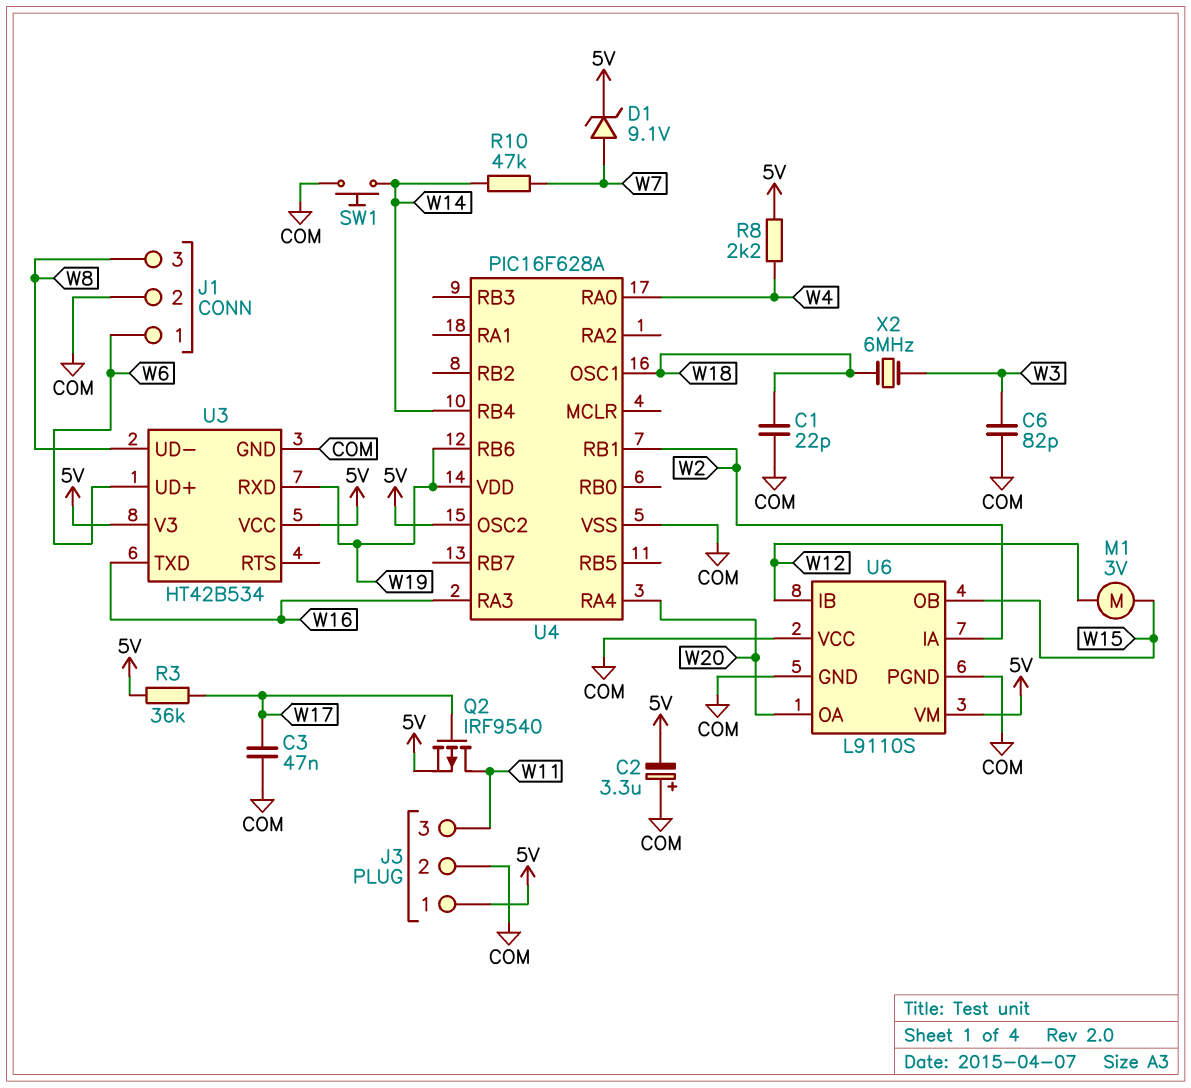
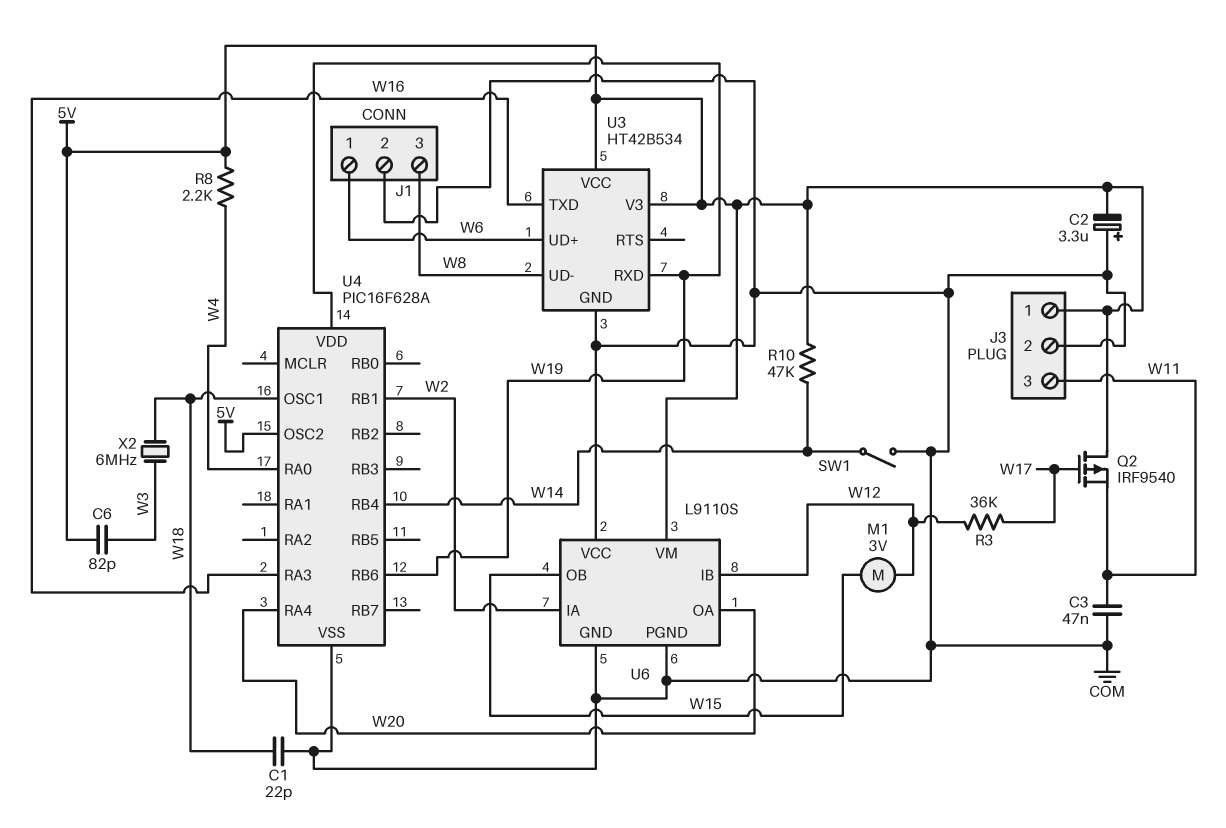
C3: 47nF (COM, W17) -> 47nF (COM, W11)
C6: 82pF (COM, W3) -> 82pF (5V, W3)
D1: zener 9.1V (A W7, K 5V) -> none
Q2: PMOS IRF9540 (G W17, D W11, S 5V) -> PMOS IRF9540 (G W17, D 5V, S W11)
R3: 36k (5V, W17) -> 36k (W12, W17)
R10: 47k (W7, W14) -> 47k (5V, W14)
SW1: button (COM, W14) -> switch (COM, W14)

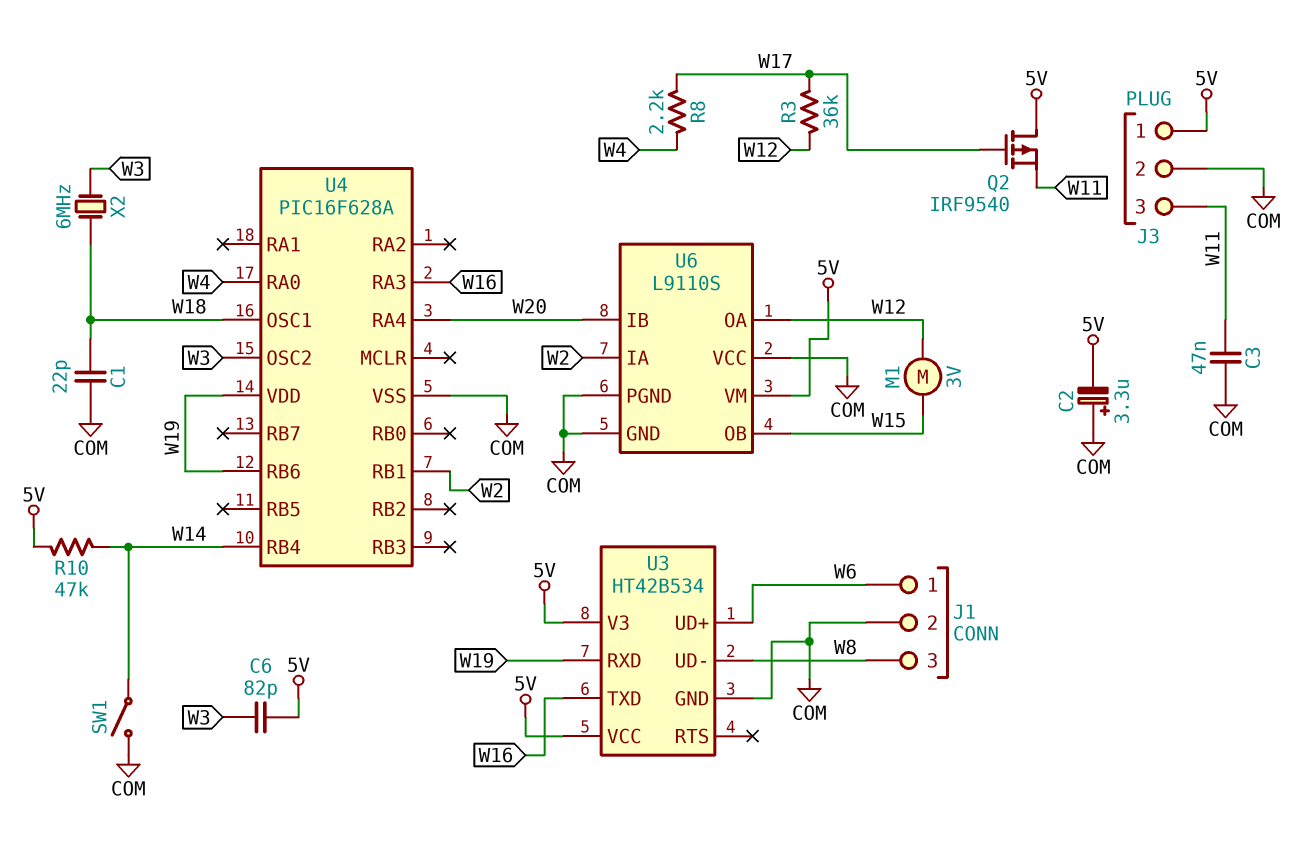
R8: 2.2k (5V, W4) -> 2.2k (W4, W17)
U4 pin OSC2: 5V -> W3
U6 pin IB: W12 -> W20
U6 pin OA: W20 -> W12

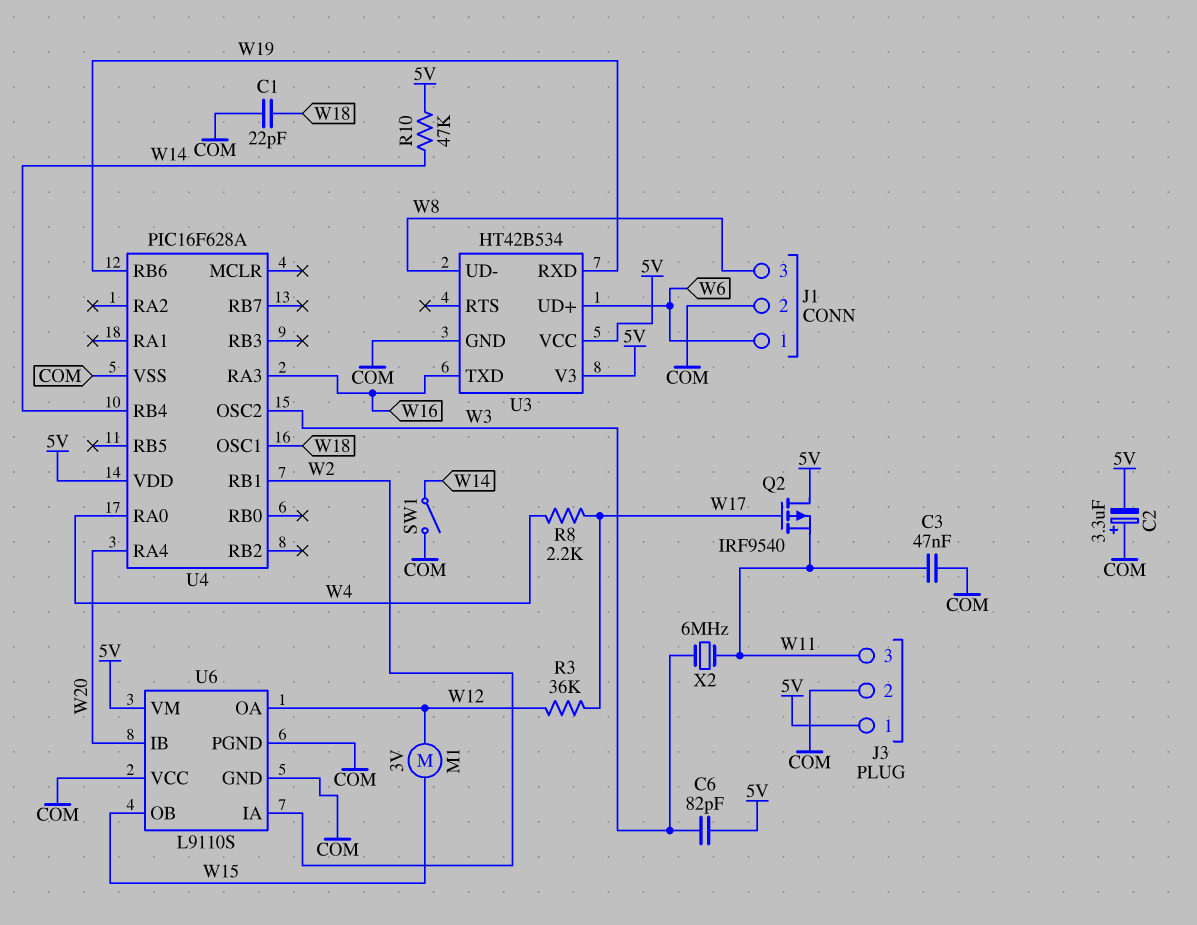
U4 pin VDD: W19 -> 5V
X2: 6MHz (W3, W18) -> 6MHz (W3, W11)

